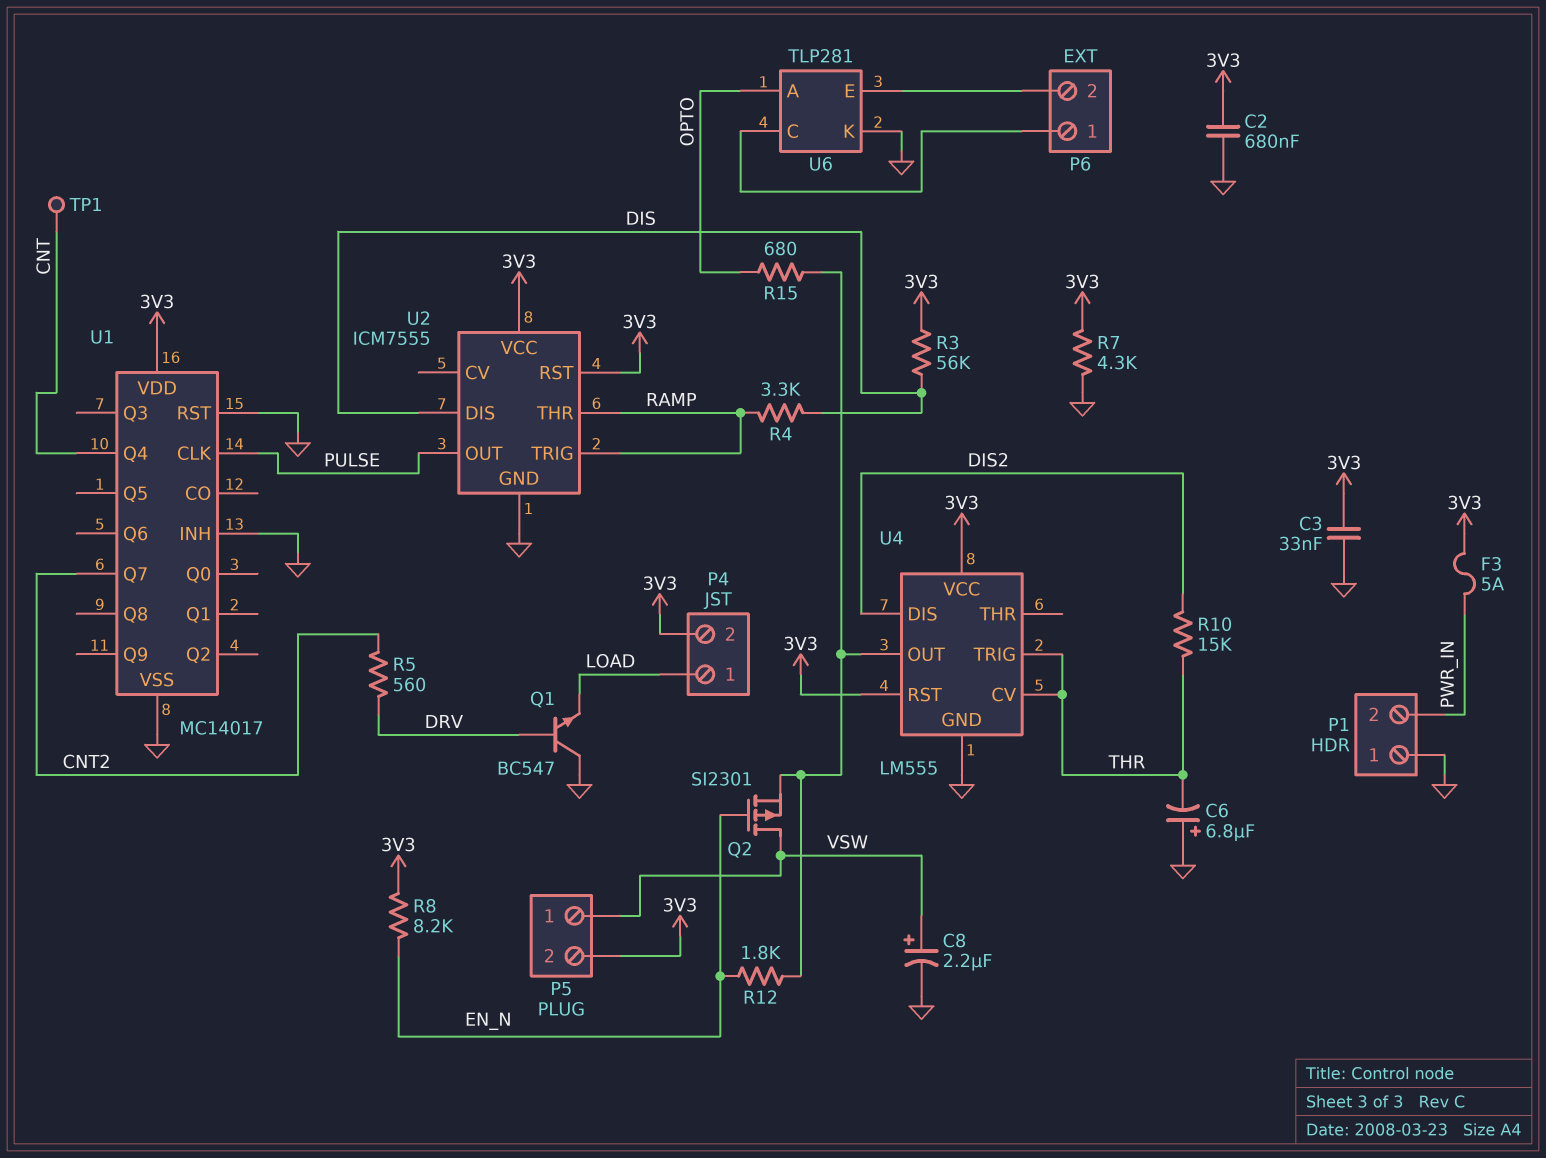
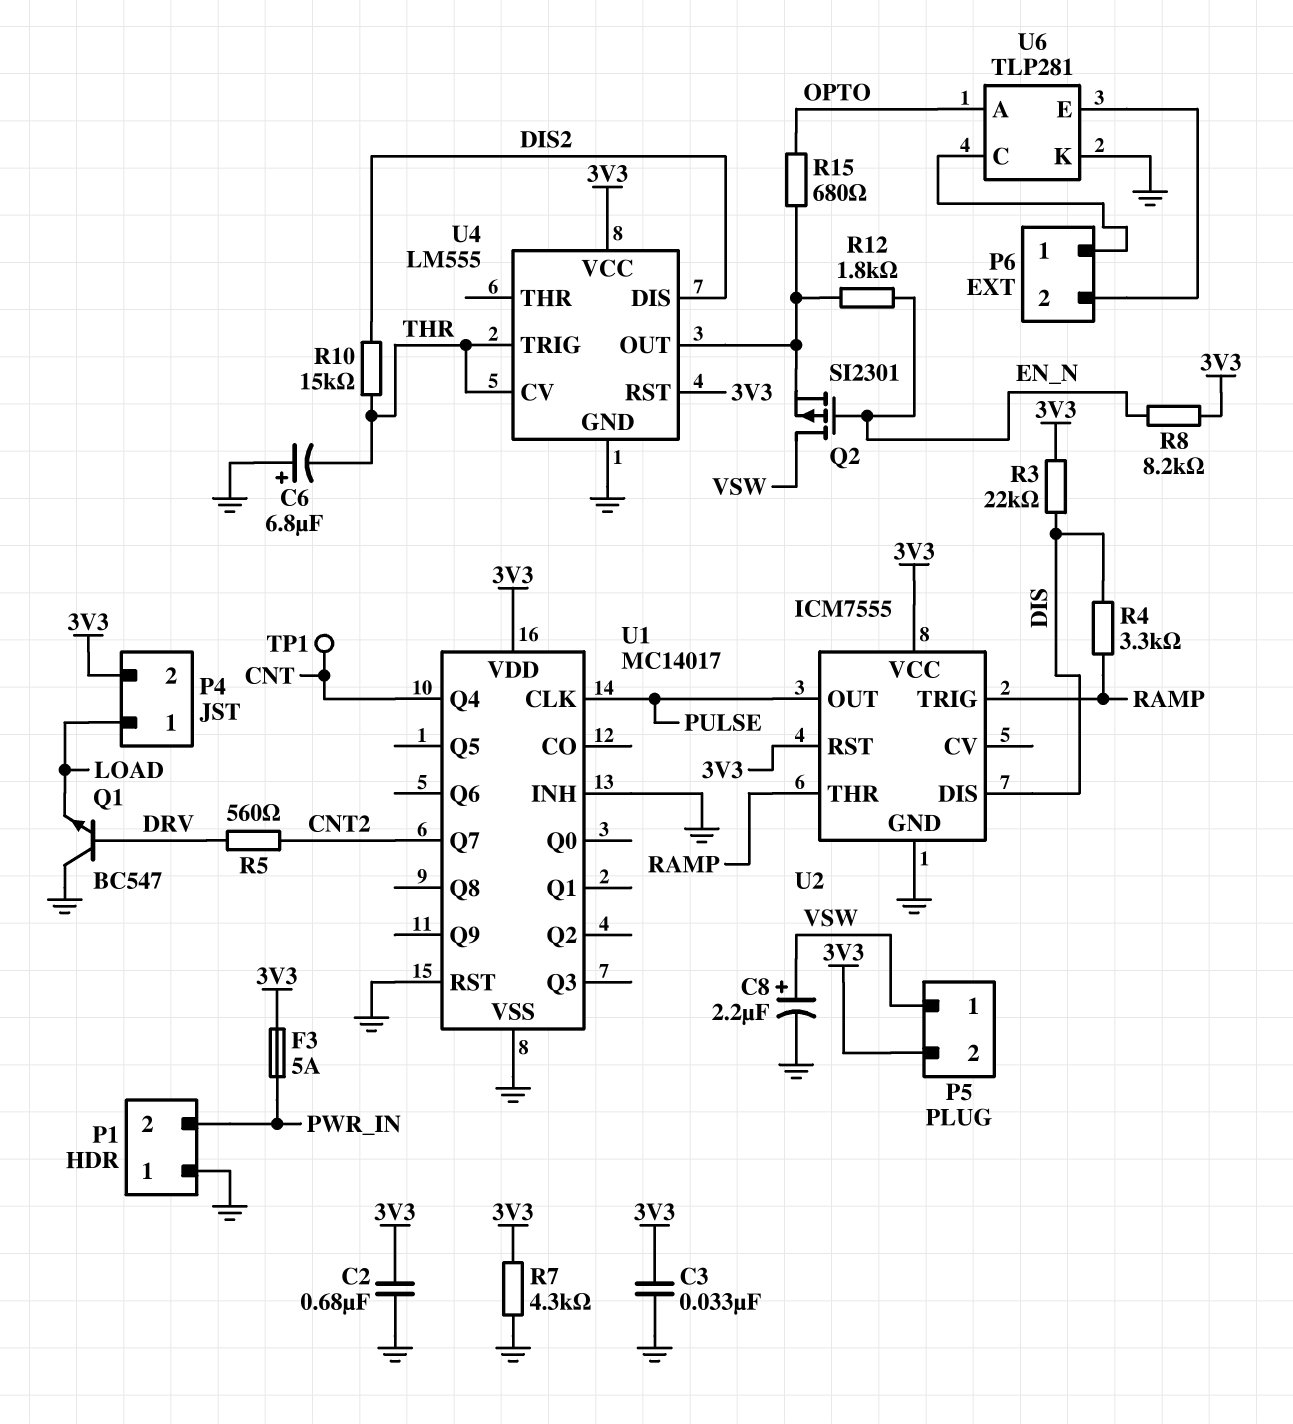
R3: 56k (3V3, DIS) -> 22k (3V3, DIS)

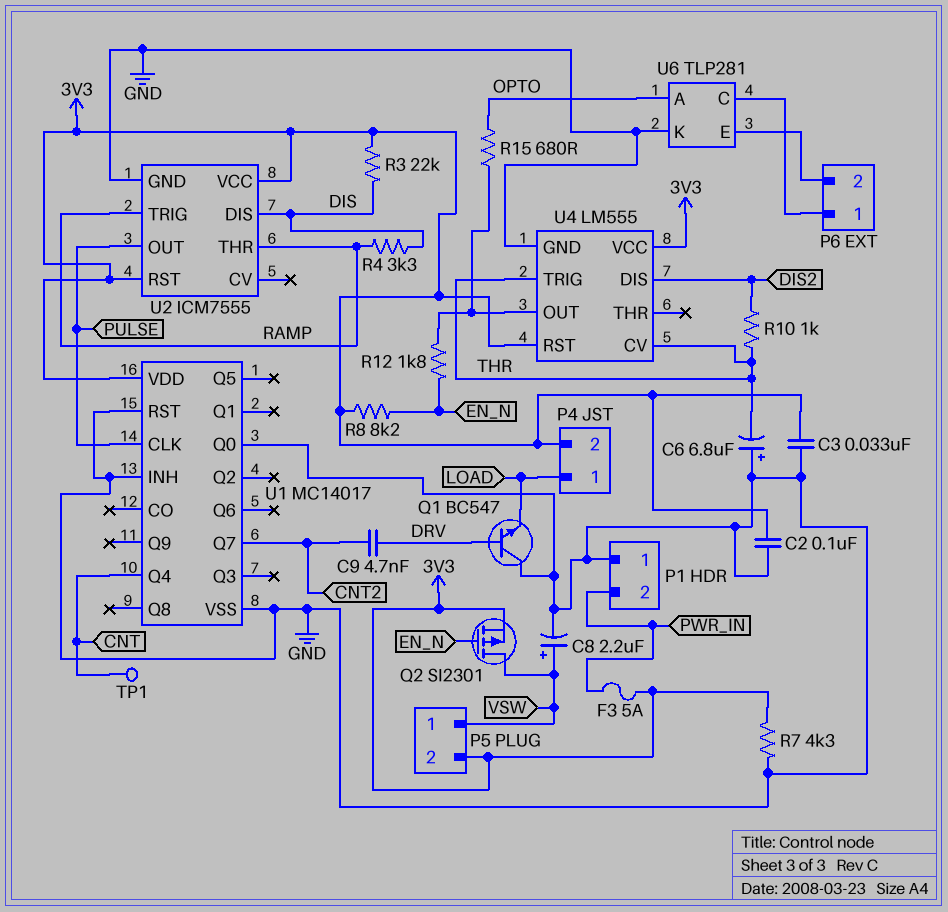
C2: 680nF (3V3, GND) -> 100nF (3V3, GND)
C9: none -> 4.7nF (CNT2, DRV)
Q2: PMOS SI2301 (G EN_N, D VSW, S U4/OUT) -> PMOS SI2301 (G EN_N, D VSW, S 3V3)
R5: 560 (CNT2, DRV) -> none
R10: 15k (DIS2, THR) -> 1k (DIS2, THR)
U1 pin Q0: none -> GND

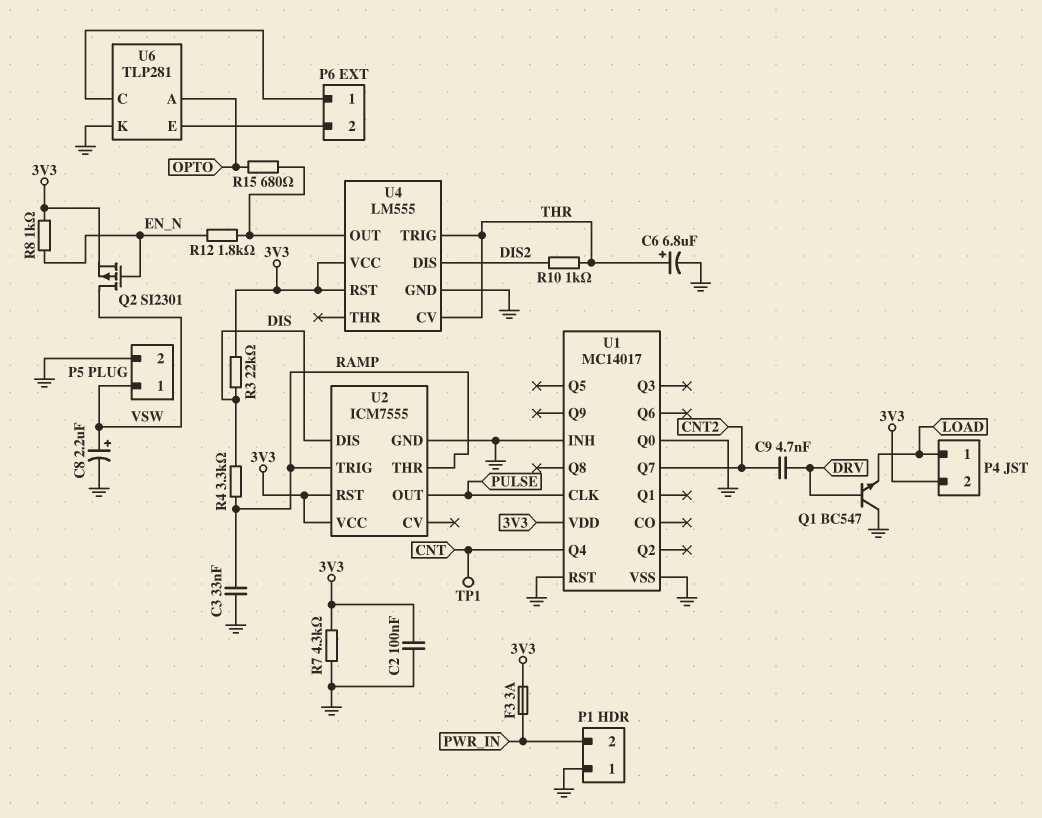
C3: 33nF (3V3, GND) -> 33nF (GND, RAMP)
C6: 6.8uF (plus GND, minus THR) -> 6.8uF (plus THR, minus GND)
F3: 5A (3V3, PWR_IN) -> 3A (3V3, PWR_IN)
P5 pin 2: 3V3 -> GND
R8: 8.2k (3V3, EN_N) -> 1k (3V3, EN_N)

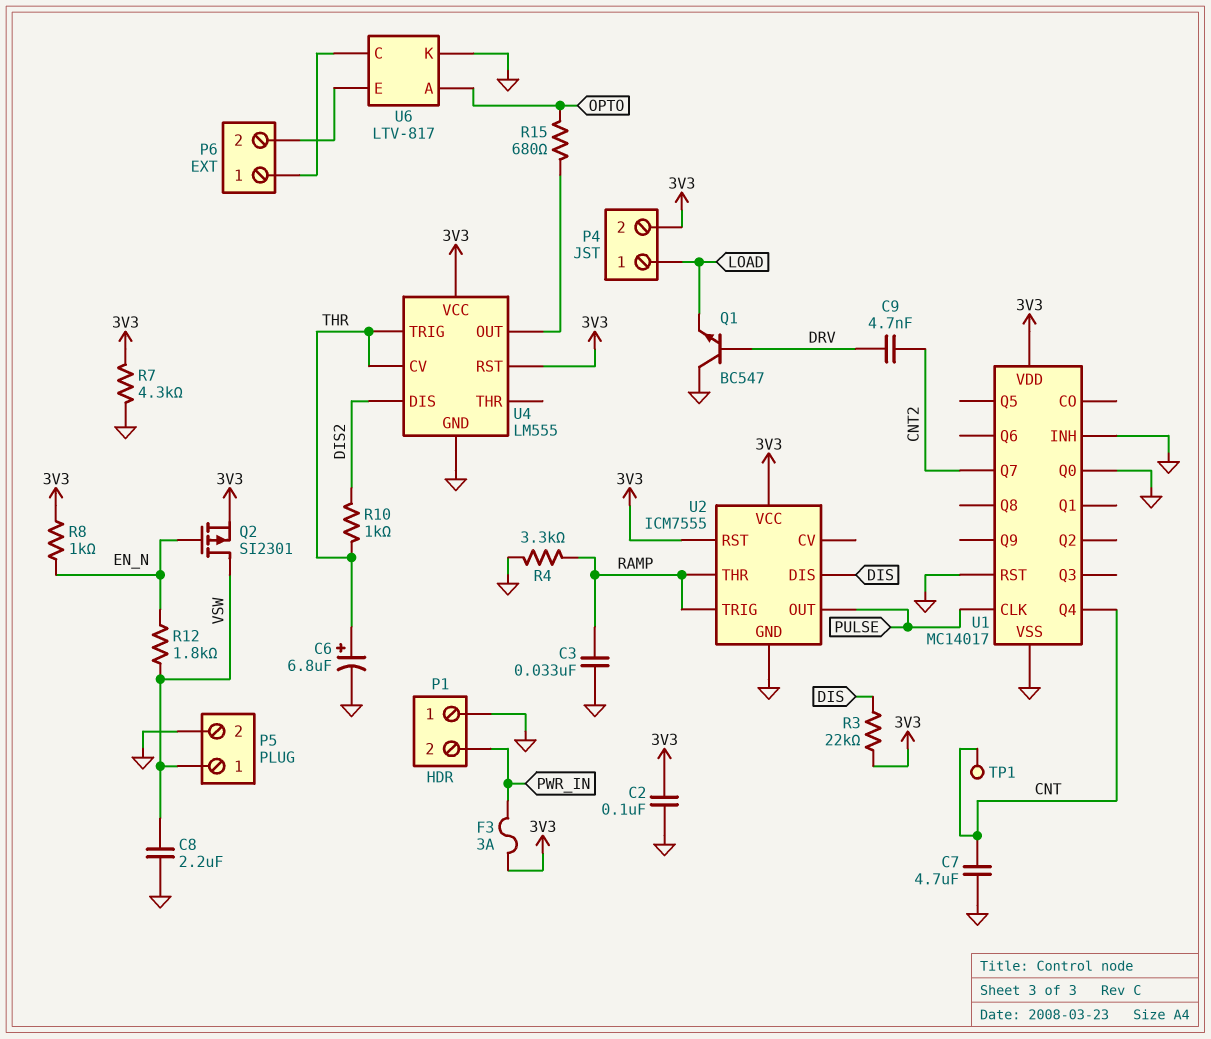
C7: none -> 4.7uF (CNT, GND)
C8: 2.2uF (plus VSW, minus GND) -> 2.2uF (GND, VSW)
R4: 3.3k (DIS, RAMP) -> 3.3k (GND, RAMP)
R12: 1.8k (EN_N, U4/OUT) -> 1.8k (EN_N, VSW)
U6: TLP281 -> LTV-817

